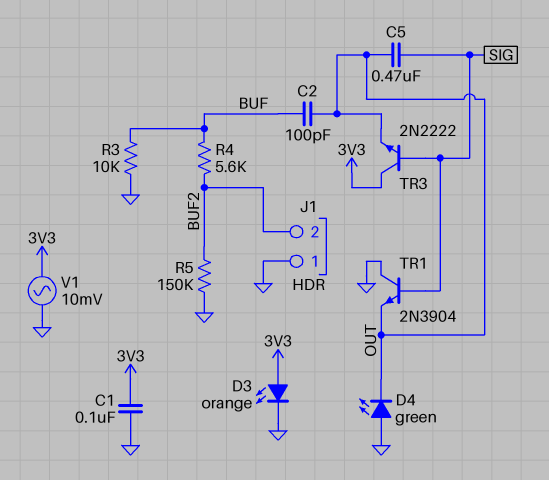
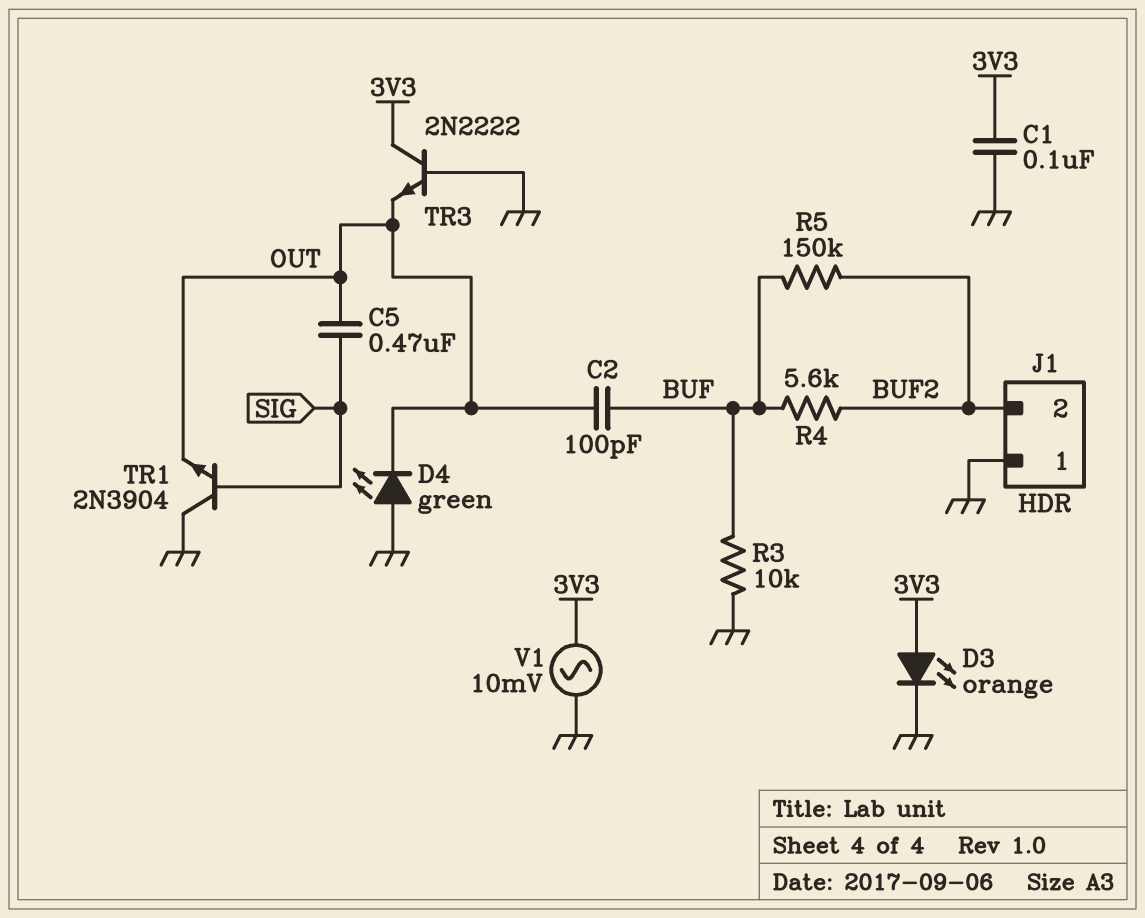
R5: 150k (BUF2, GND) -> 150k (BUF, BUF2)
TR3: NPN 2N2222 (B SIG, C 3V3, E OUT) -> NPN 2N2222 (B GND, C 3V3, E OUT)

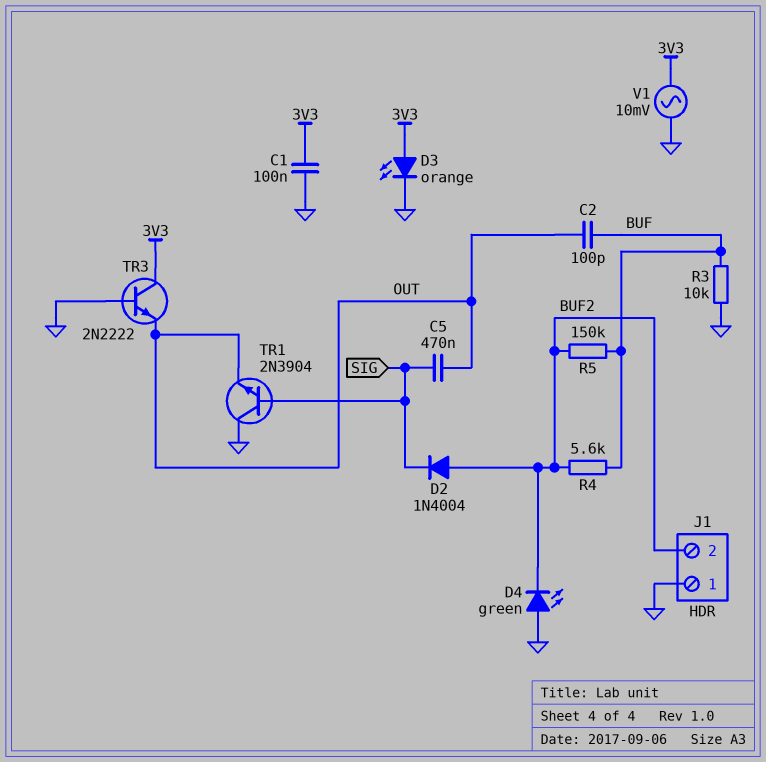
D2: none -> diode 1N4004 (A BUF2, K SIG)
D4: LED green (A GND, K OUT) -> LED green (A GND, K BUF2)

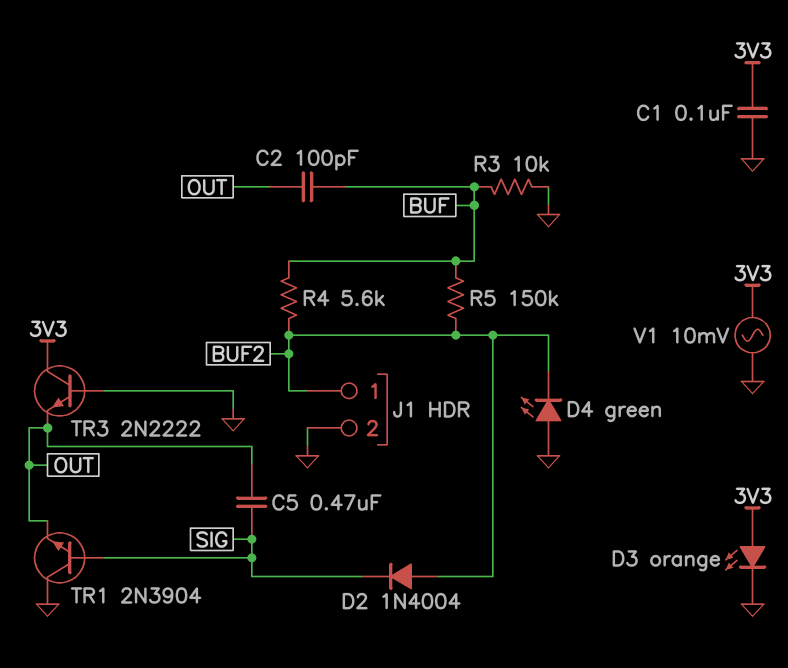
J1 pin 1: GND -> BUF2
J1 pin 2: BUF2 -> GND

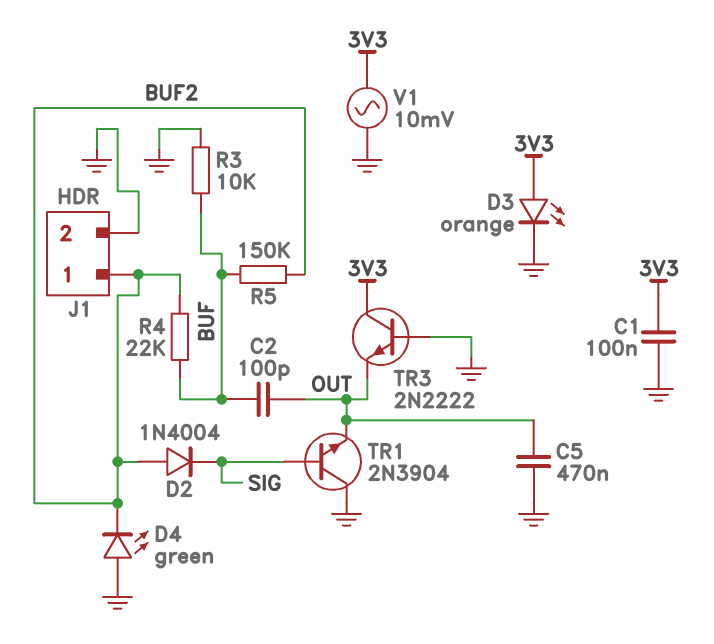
C5: 470nF (OUT, SIG) -> 470nF (GND, OUT)
R4: 5.6k (BUF, BUF2) -> 22k (BUF, BUF2)

